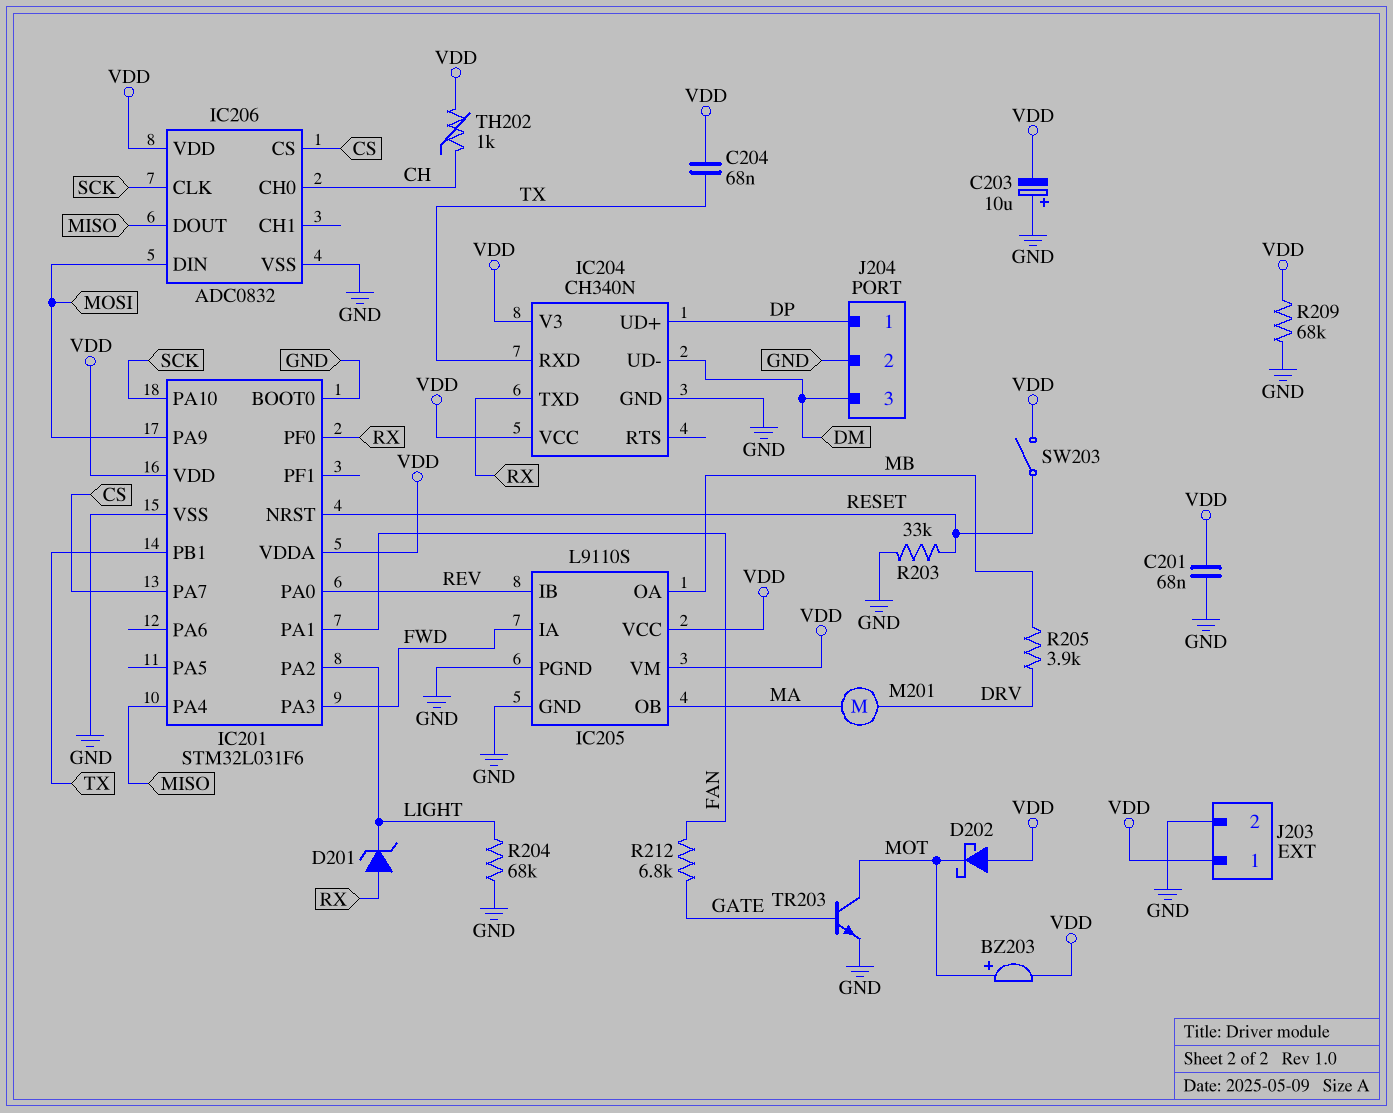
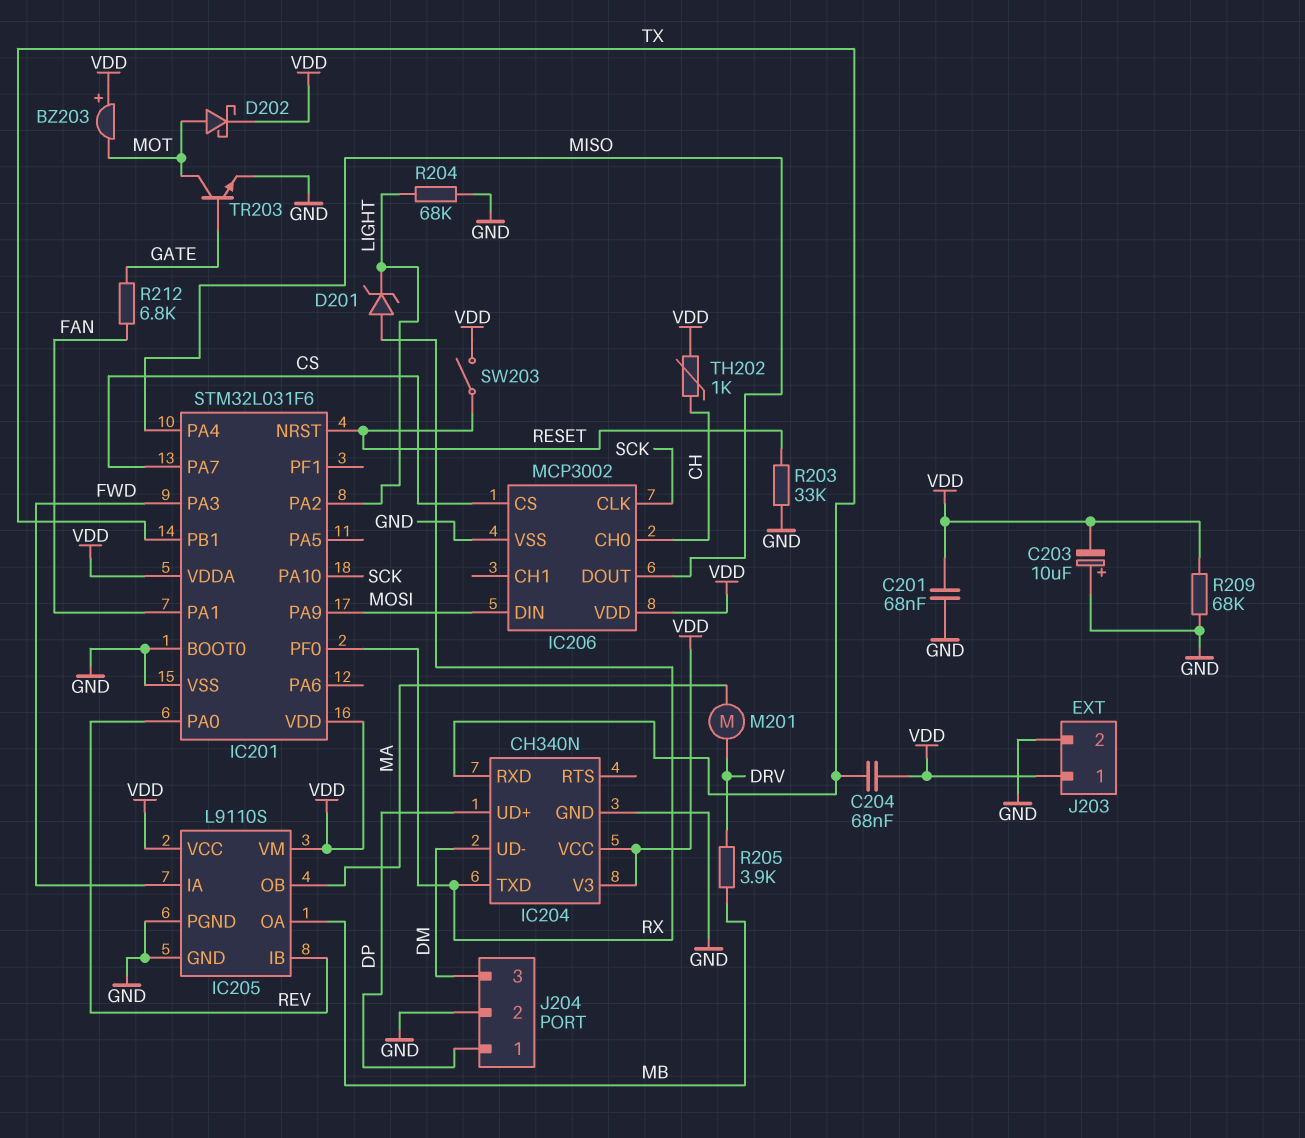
BZ203: buzzer (plus MOT, minus VDD) -> buzzer (plus VDD, minus MOT)
D202: schottky (A VDD, K MOT) -> schottky (A MOT, K VDD)
IC206: ADC0832 -> MCP3002

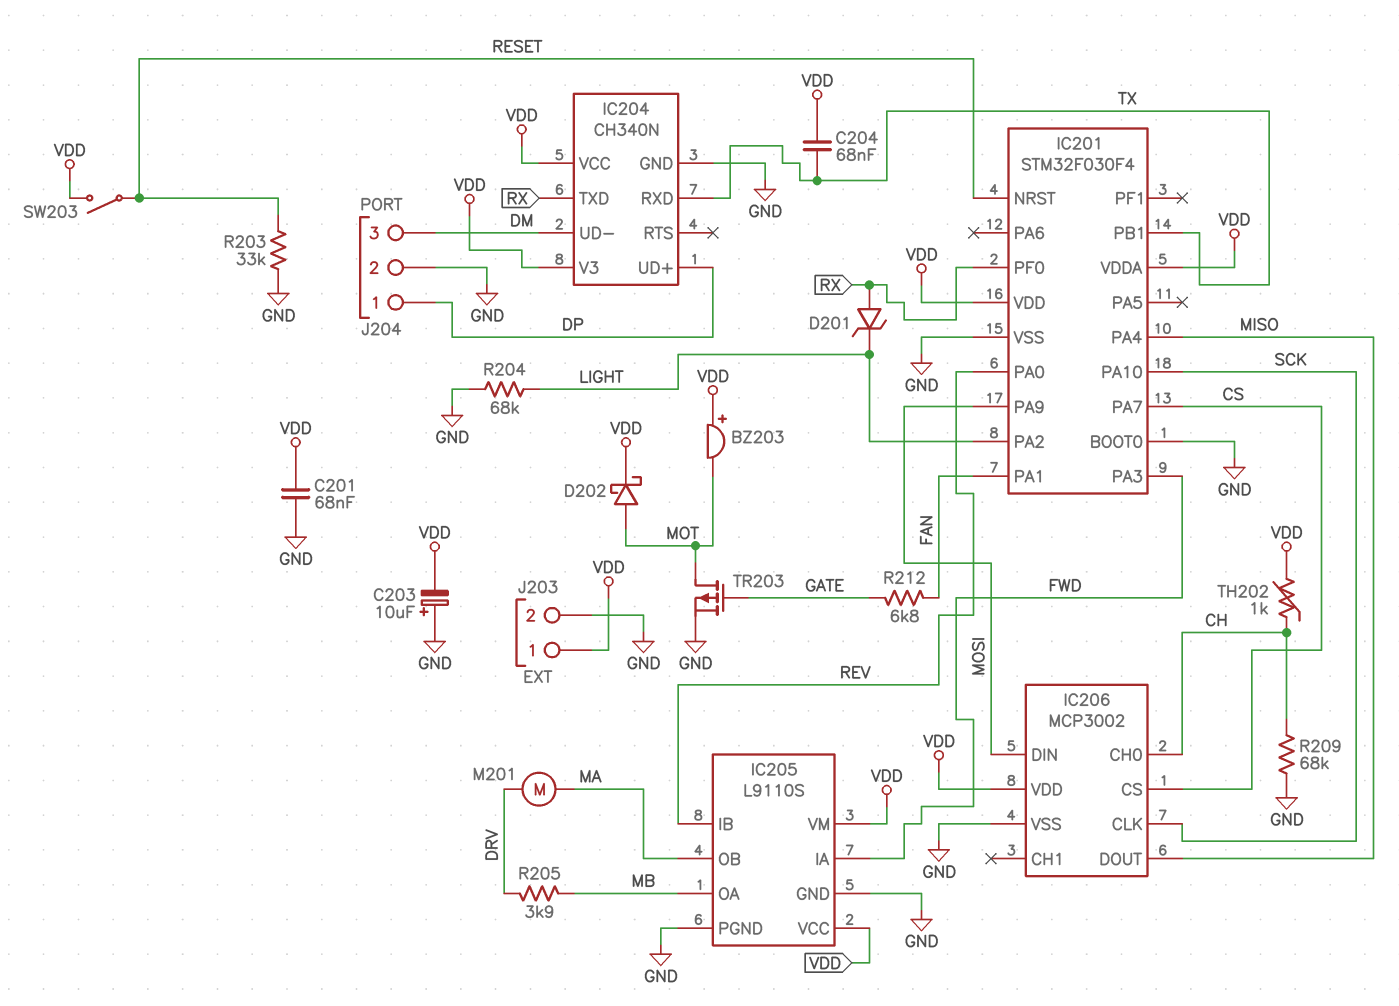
IC201: STM32L031F6 -> STM32F030F4
R209: 68k (GND, VDD) -> 68k (CH, GND)
TR203: NPN (B GATE, C MOT, E GND) -> PMOS (G GATE, D MOT, S GND)

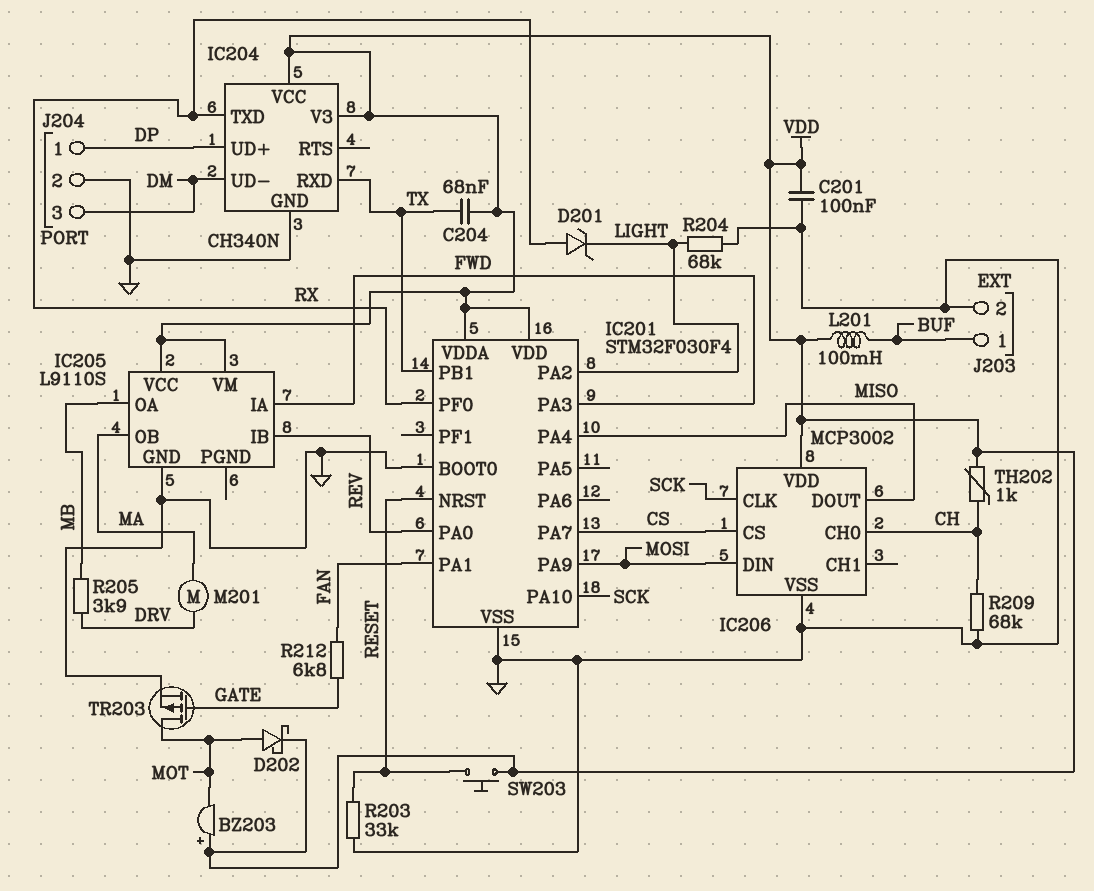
C201: 68nF (GND, VDD) -> 100nF (GND, VDD)
C203: 10uF (plus GND, minus VDD) -> none
IC205 pin PGND: GND -> none
J203 pin 1: VDD -> BUF
L201: none -> 100mH (BUF, VDD)
SW203: switch (RESET, VDD) -> button (RESET, VDD)

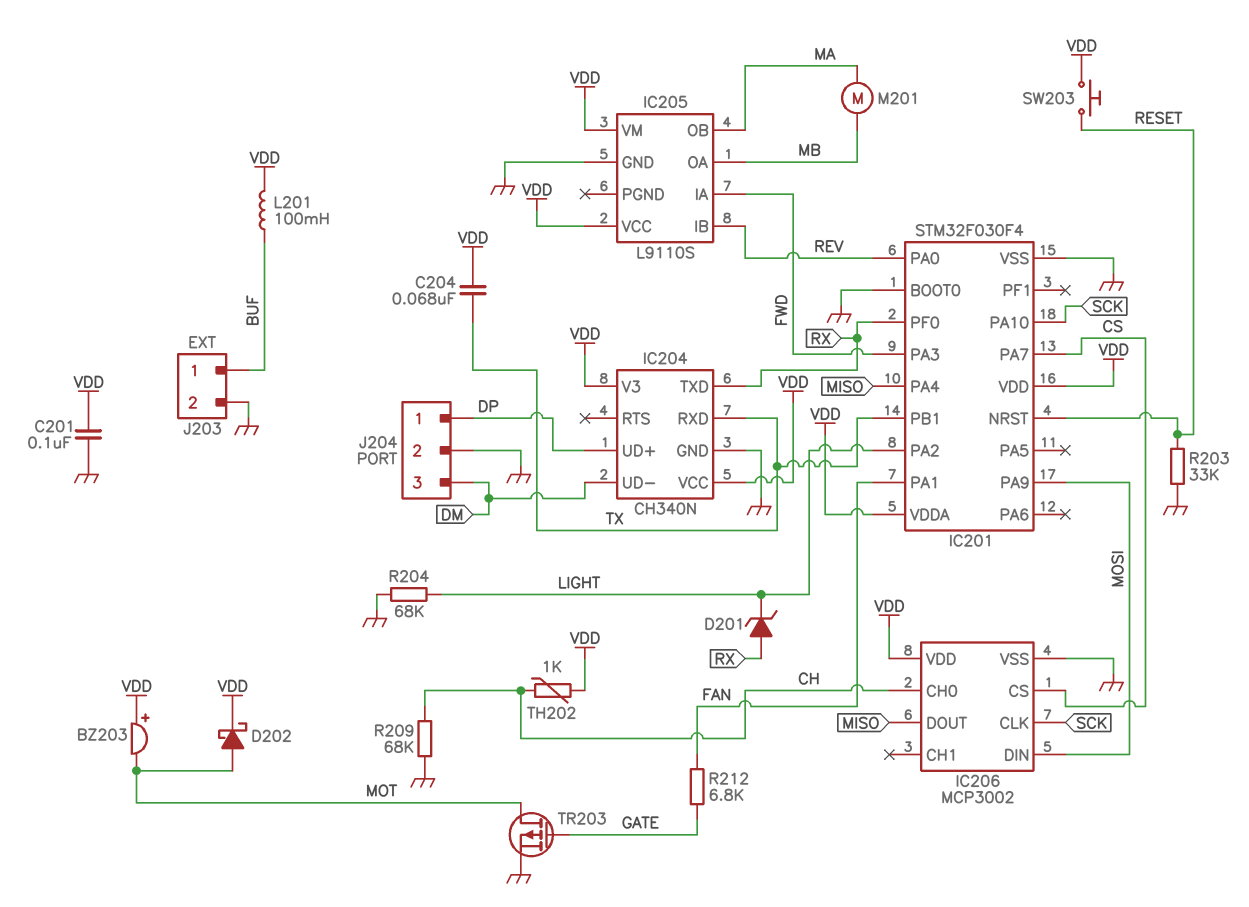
M201: motor (DRV, MA) -> motor (MA, MB)
R205: 3.9k (DRV, MB) -> none

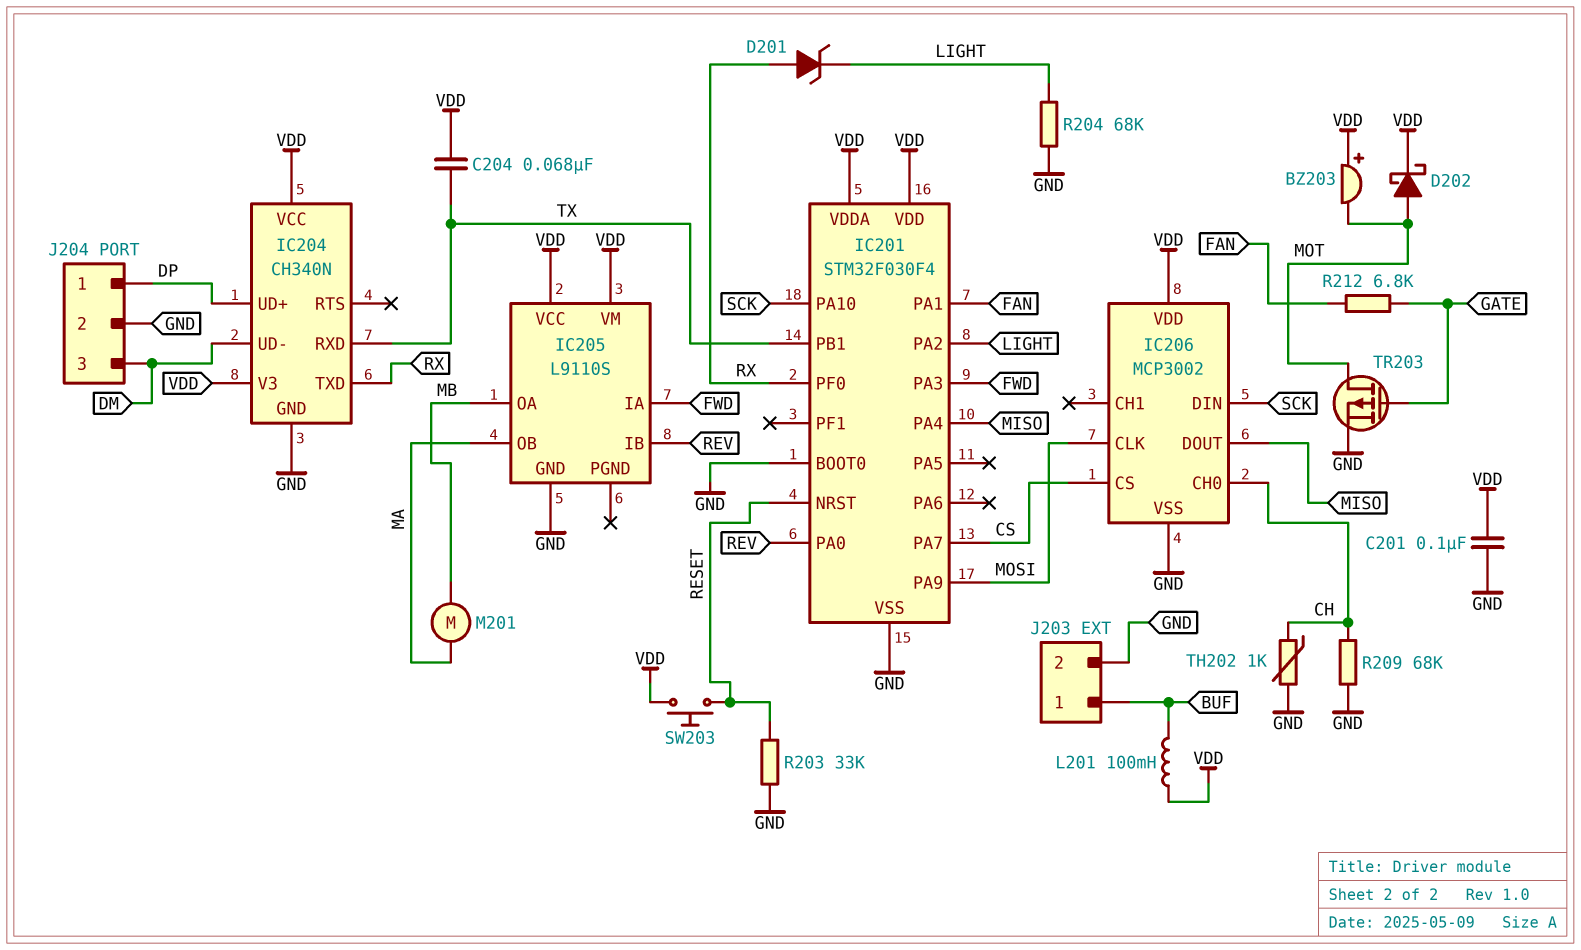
IC206 pin CLK: SCK -> MOSI
IC206 pin DIN: MOSI -> SCK
TH202: 1k (CH, VDD) -> 1k (CH, GND)

